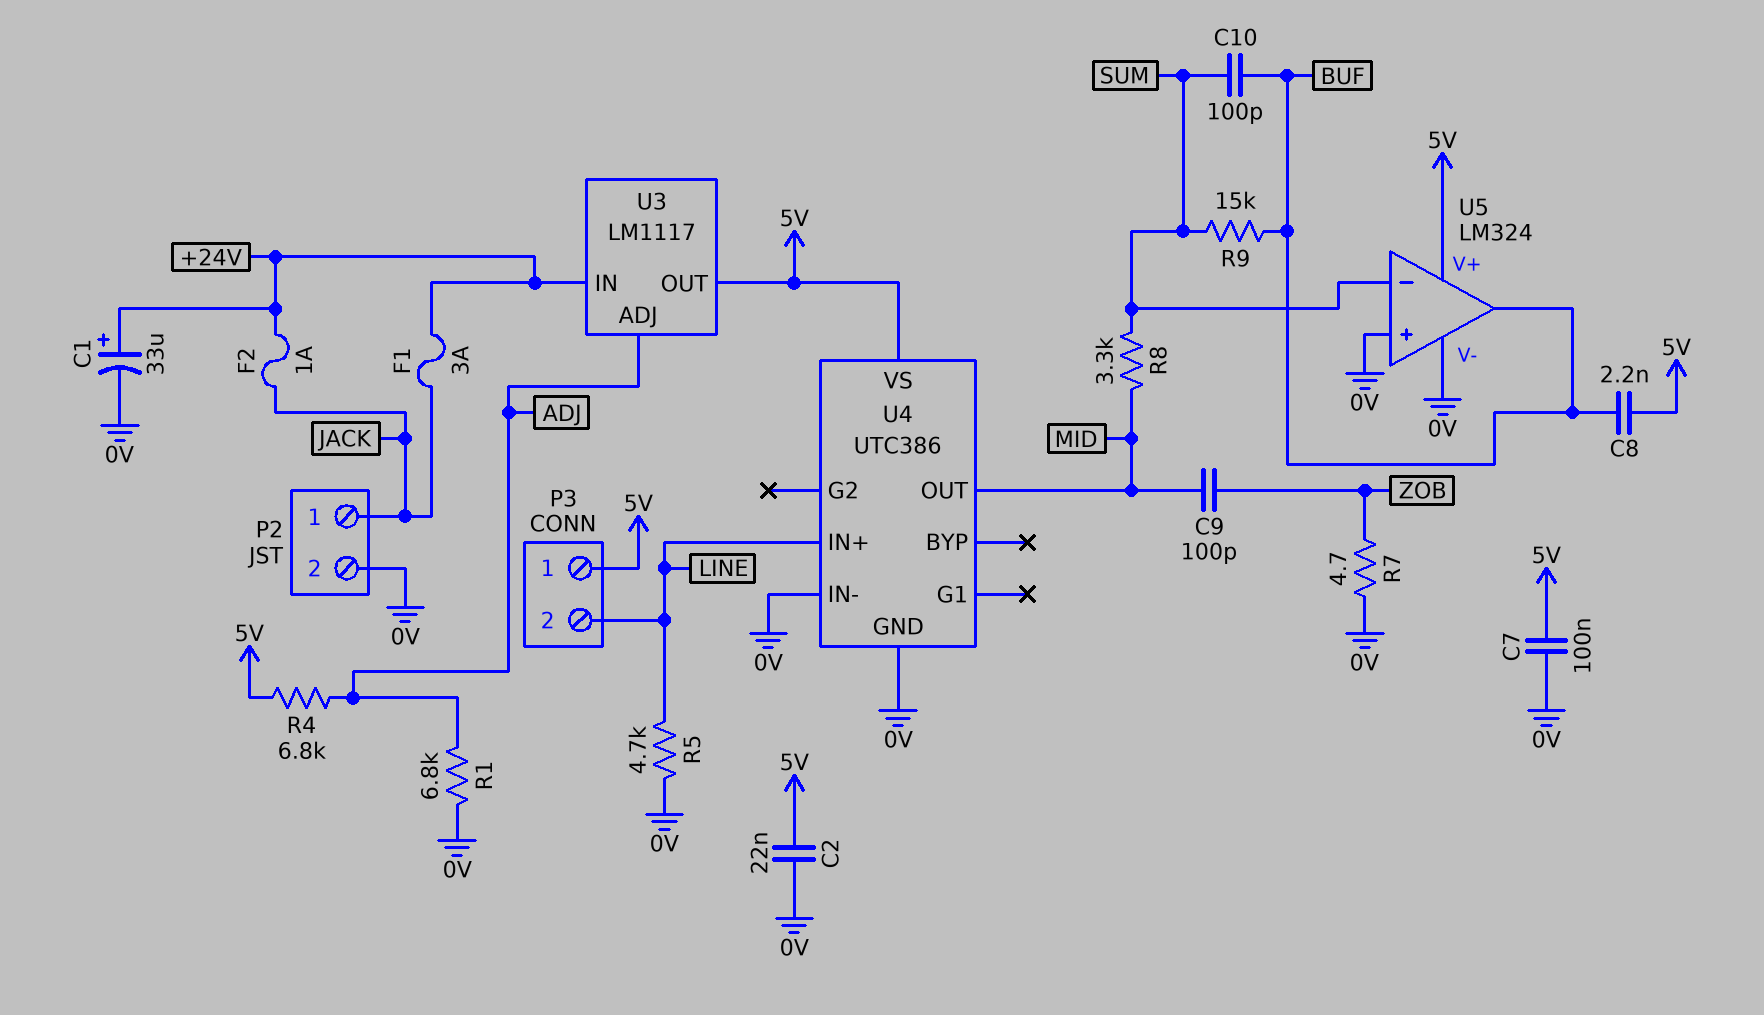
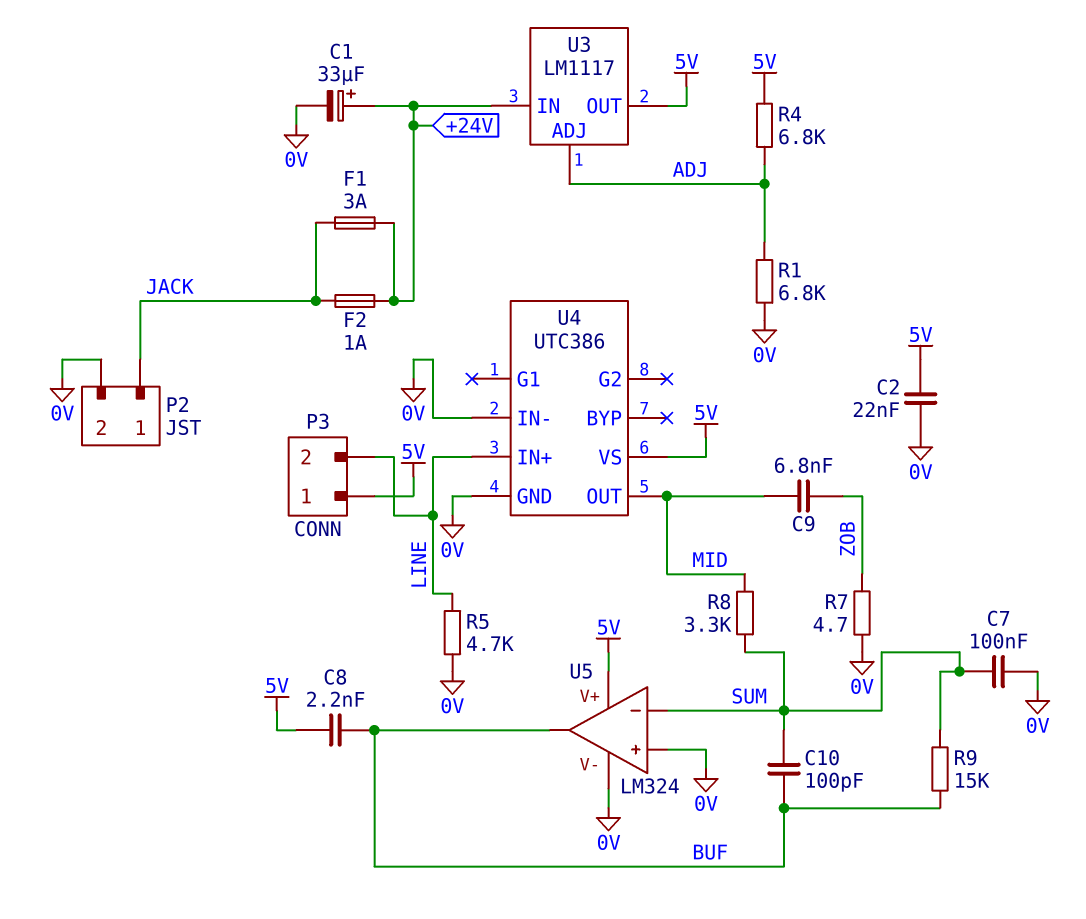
C7: 100nF (0V, 5V) -> 100nF (0V, SUM)
C9: 100pF (MID, ZOB) -> 6.8nF (MID, ZOB)

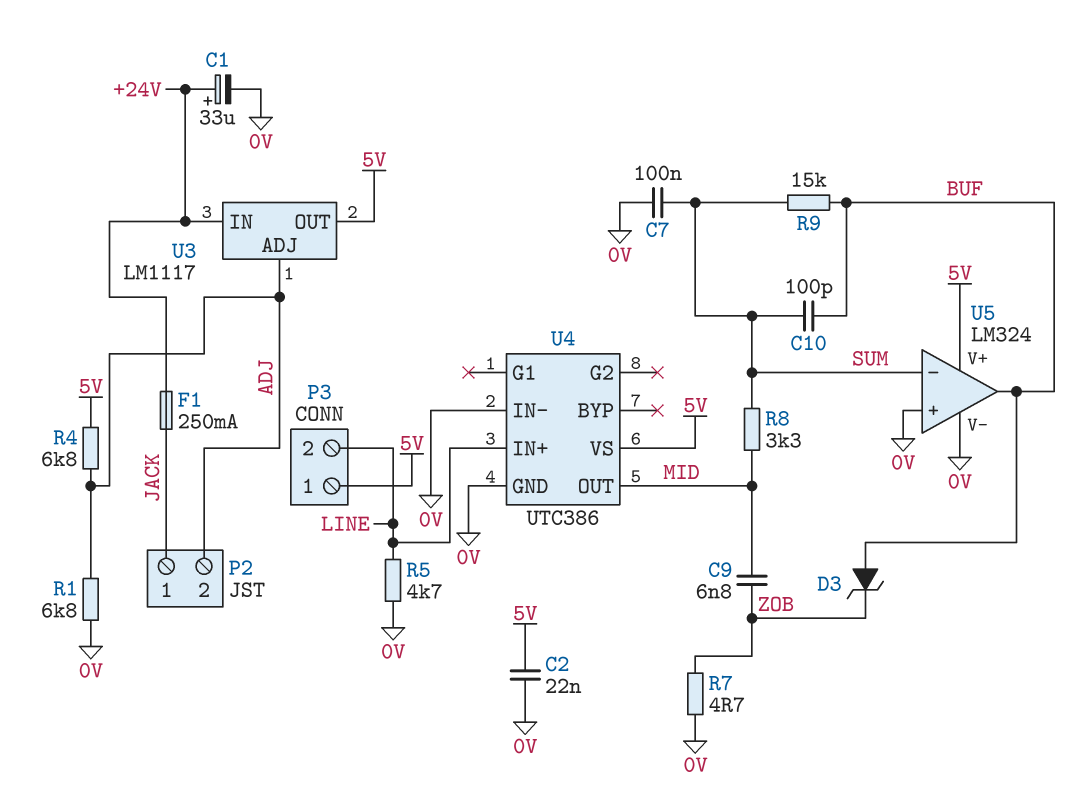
C8: 2.2nF (5V, BUF) -> none
D3: none -> zener (A BUF, K ZOB)
F1: 3A (+24V, JACK) -> 250mA (+24V, JACK)
F2: 1A (+24V, JACK) -> none
P2 pin 2: 0V -> ADJ

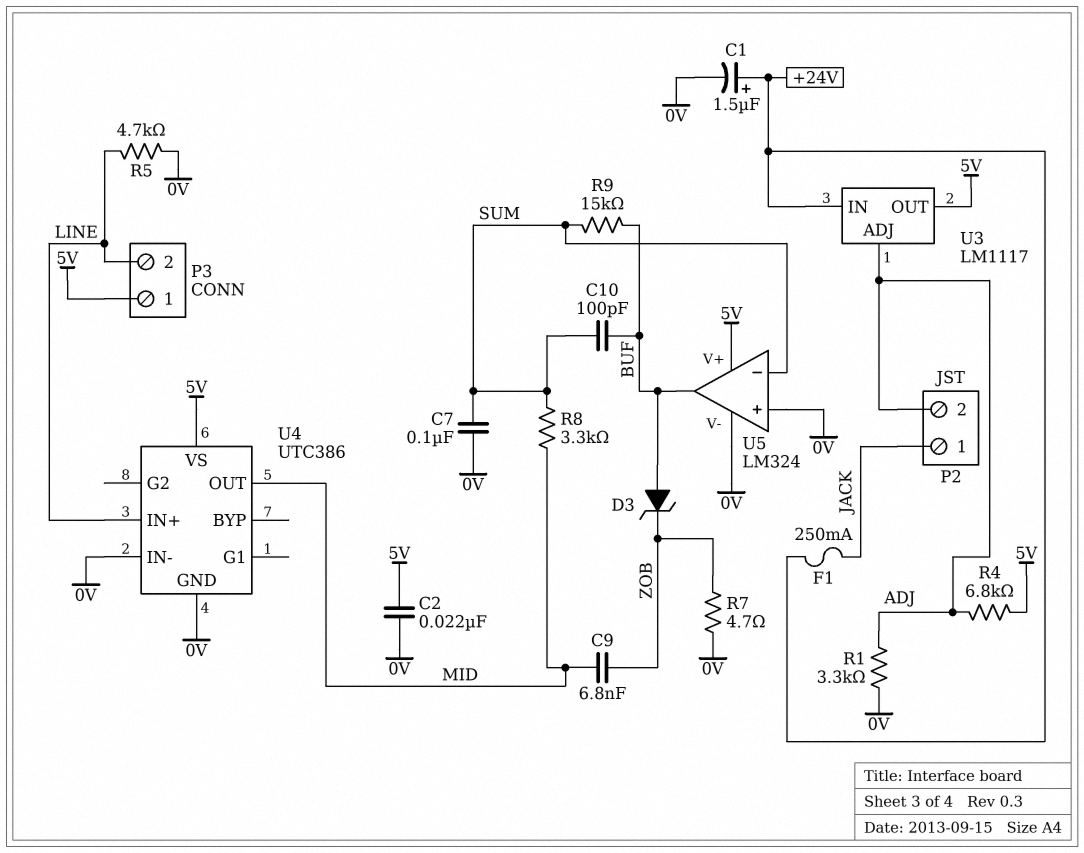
C1: 33uF (plus +24V, minus 0V) -> 1.5uF (plus +24V, minus 0V)
R1: 6.8k (0V, ADJ) -> 3.3k (0V, ADJ)

